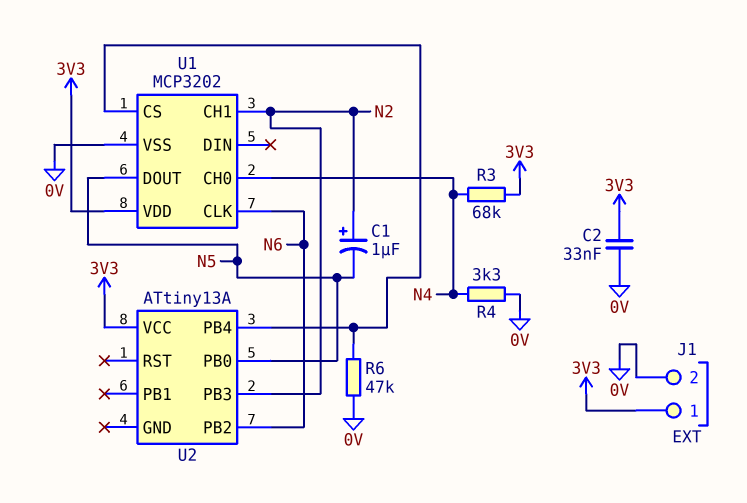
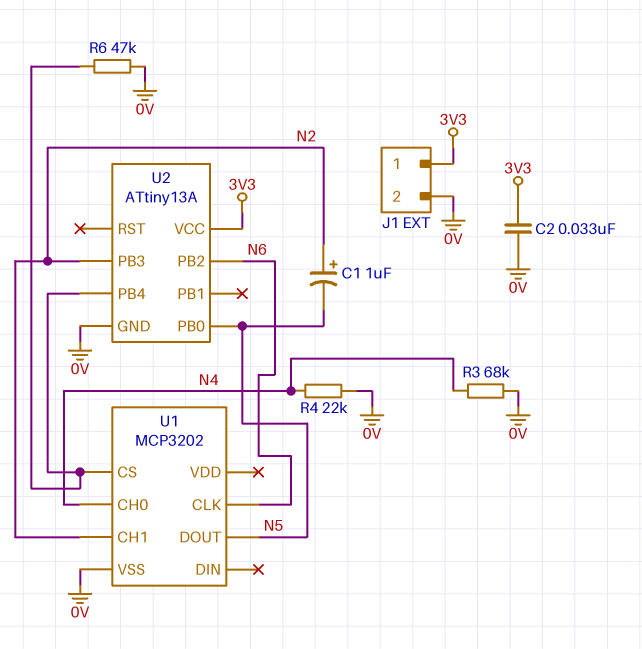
R3: 68k (3V3, N4) -> 68k (0V, N4)
R4: 3.3k (0V, N4) -> 22k (0V, N4)
U1 pin VDD: 3V3 -> none
U2 pin GND: none -> 0V

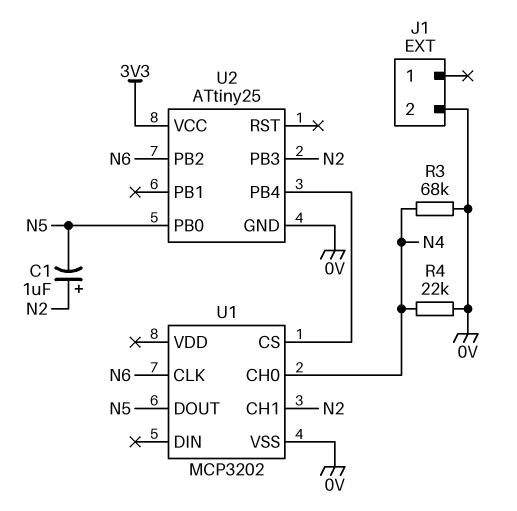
C2: 33nF (0V, 3V3) -> none
J1 pin 1: 3V3 -> none
R6: 47k (0V, U1/CS) -> none
U2: ATtiny13A -> ATtiny25

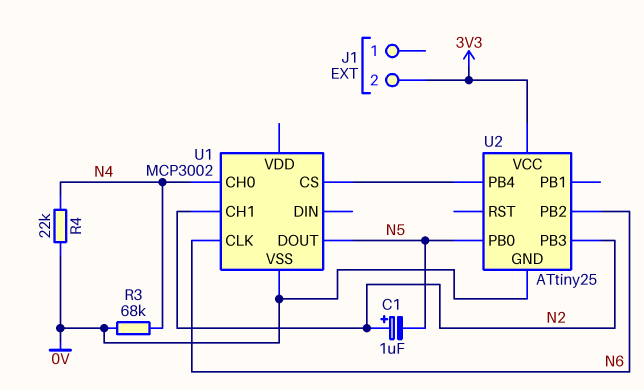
J1 pin 2: 0V -> 3V3
U1: MCP3202 -> MCP3002

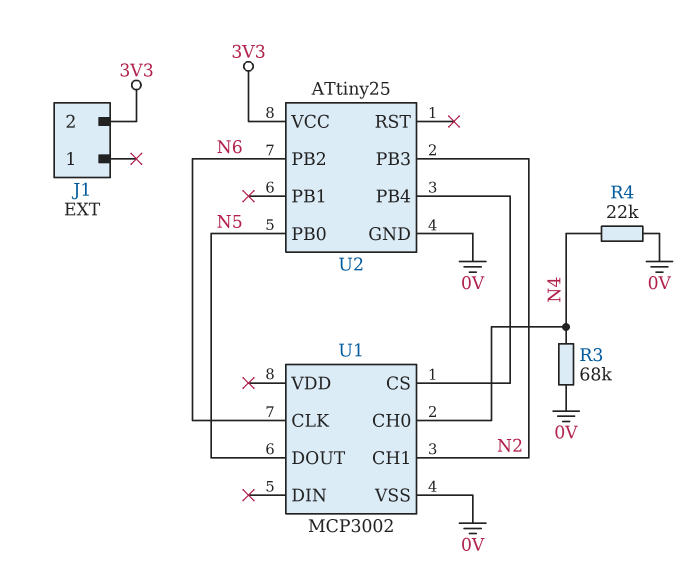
C1: 1uF (plus N2, minus N5) -> none

